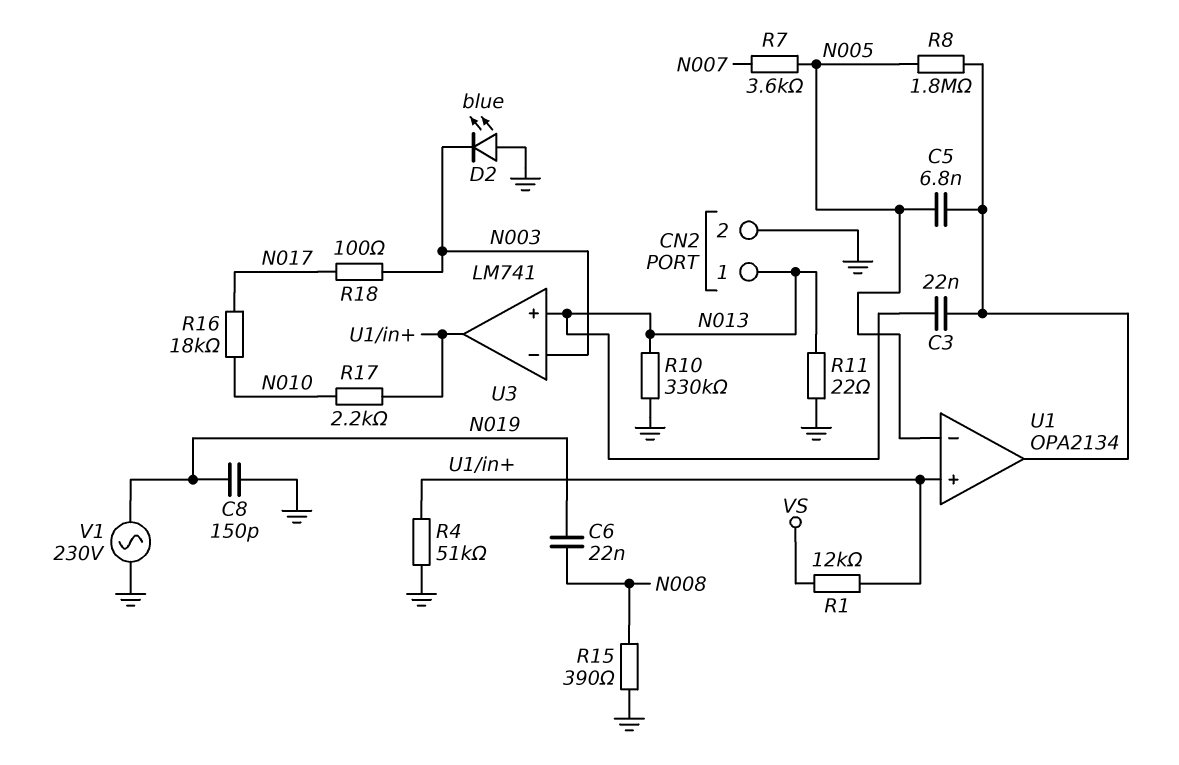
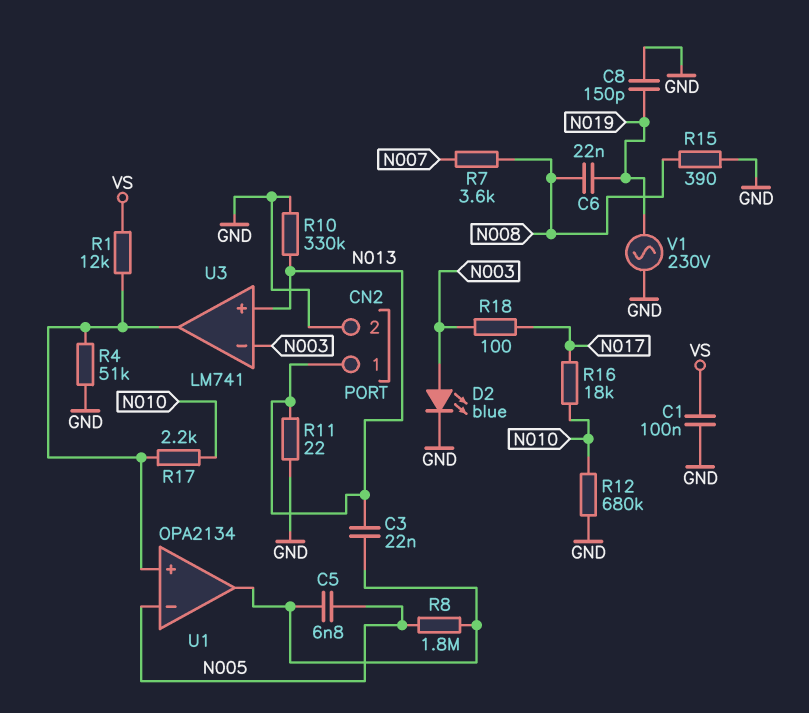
C1: none -> 100nF (GND, VS)
D2: LED blue (A GND, K N003) -> LED blue (A N003, K GND)
R7: 3.6k (N005, N007) -> 3.6k (N007, N008)
R12: none -> 680k (GND, N010)

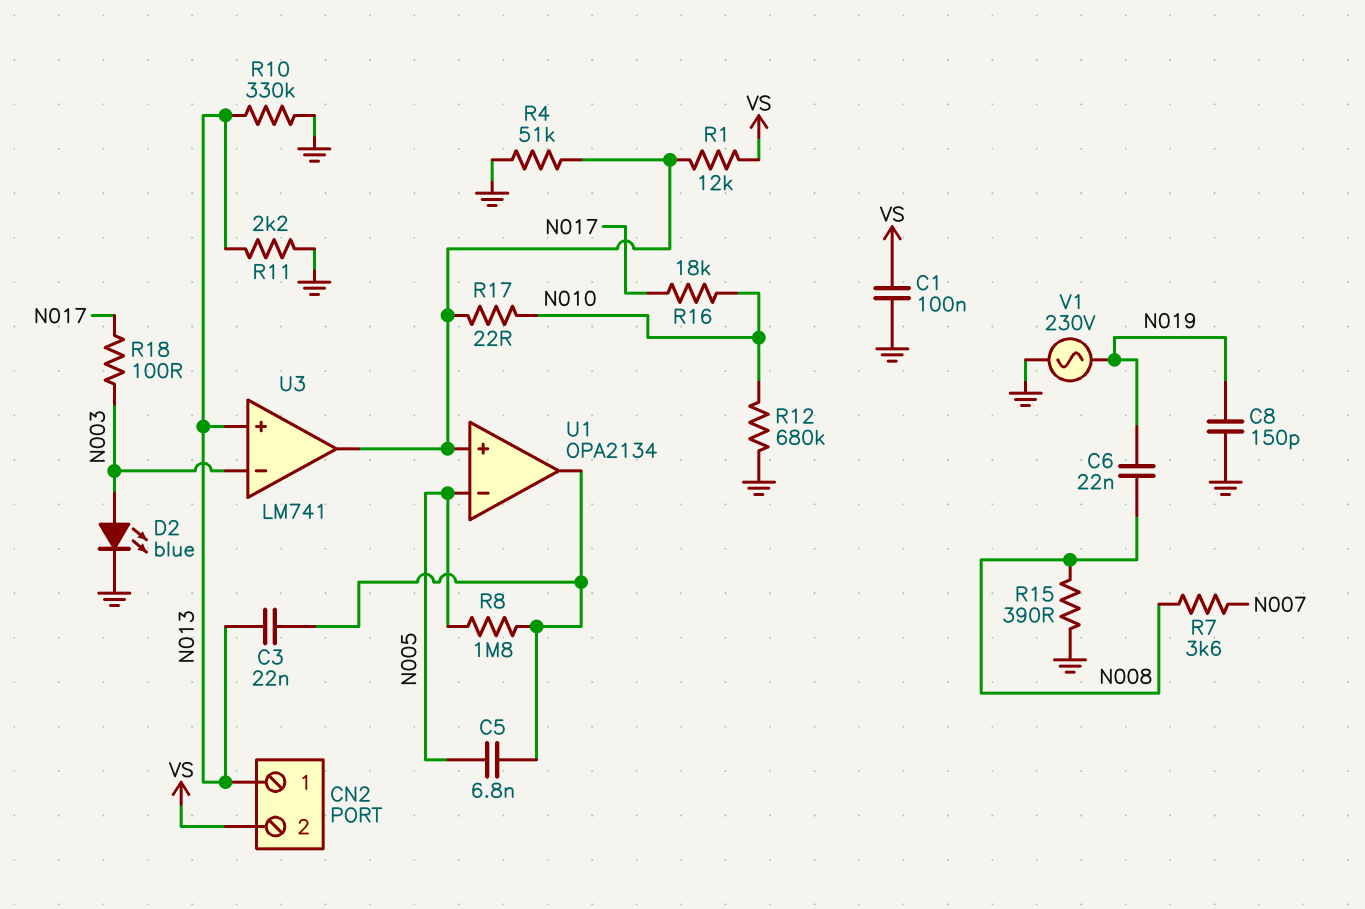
CN2 pin 2: GND -> VS
R11: 22 (GND, N013) -> 2.2k (GND, N013)
R17: 2.2k (N010, U1/in+) -> 22 (N010, U1/in+)

